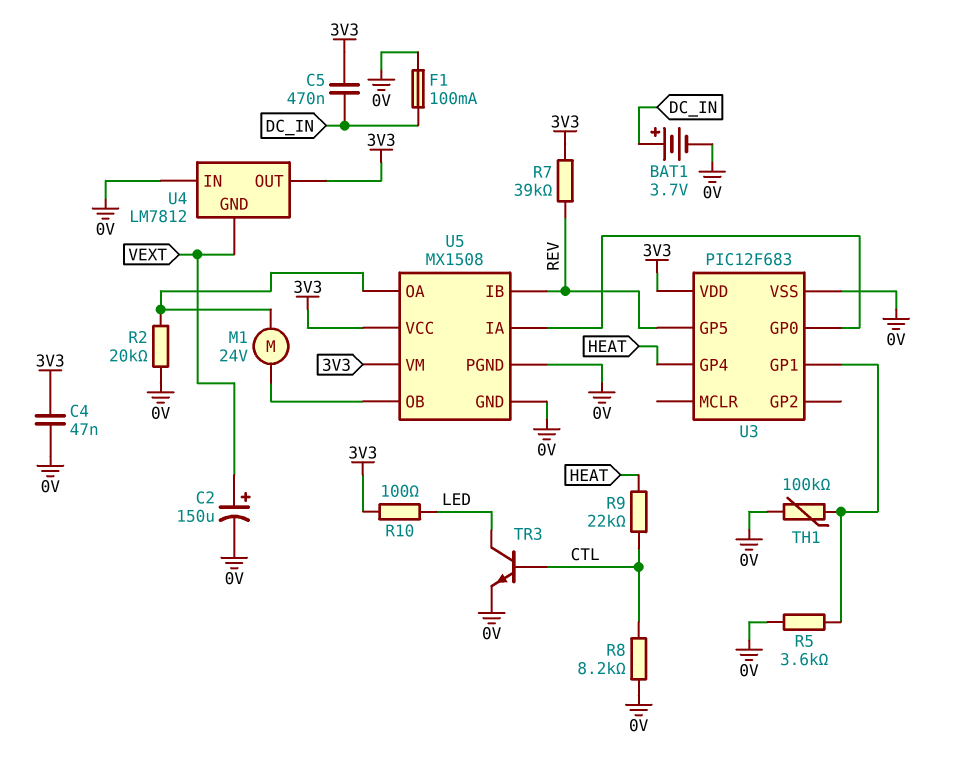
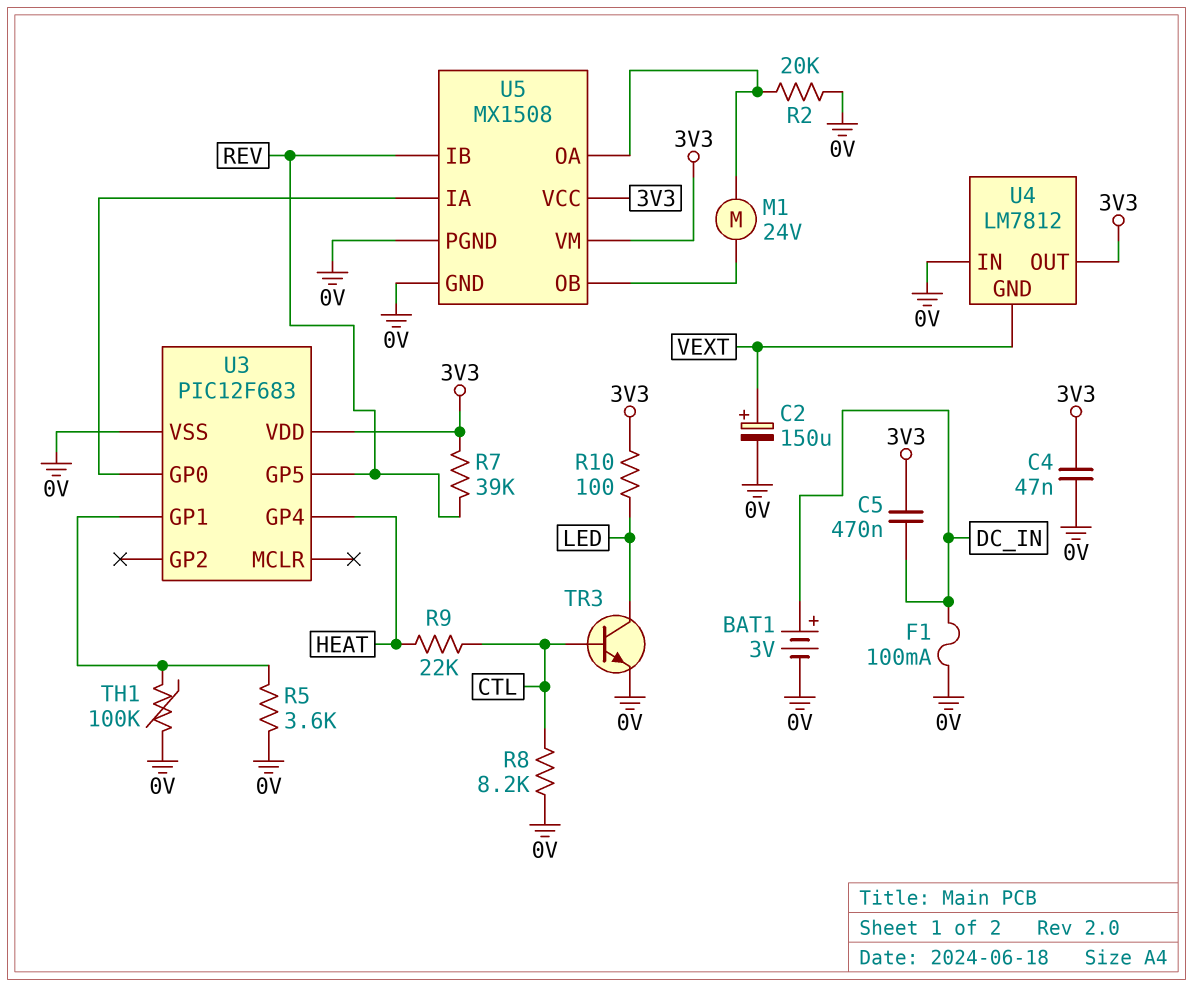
BAT1: 3.7V (plus DC_IN, minus 0V) -> 3V (plus DC_IN, minus 0V)

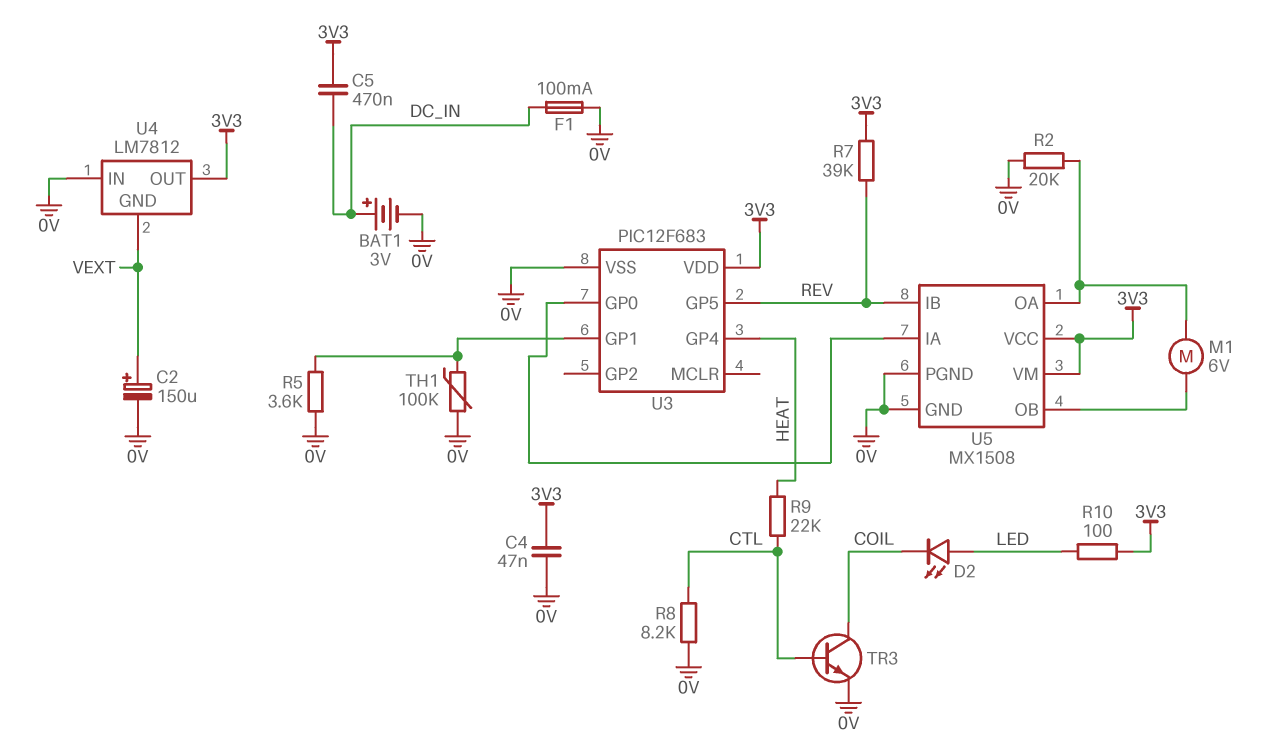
D2: none -> LED (A LED, K COIL)
M1: motor 24V (U5/OA, U5/OB) -> motor 6V (U5/OA, U5/OB)
TR3: NPN (B CTL, C LED, E 0V) -> NPN (B CTL, C COIL, E 0V)

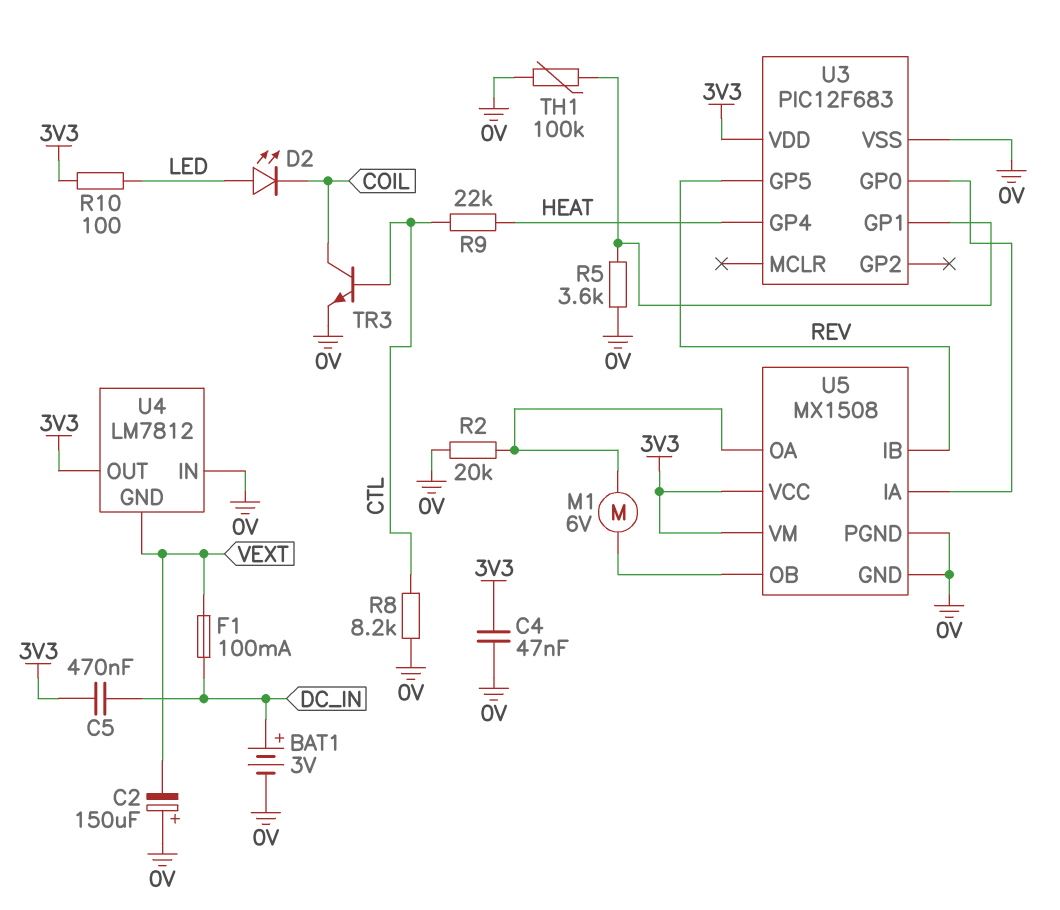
C2: 150uF (plus VEXT, minus 0V) -> 150uF (plus 0V, minus VEXT)
F1: 100mA (0V, DC_IN) -> 100mA (DC_IN, VEXT)
R7: 39k (3V3, REV) -> none

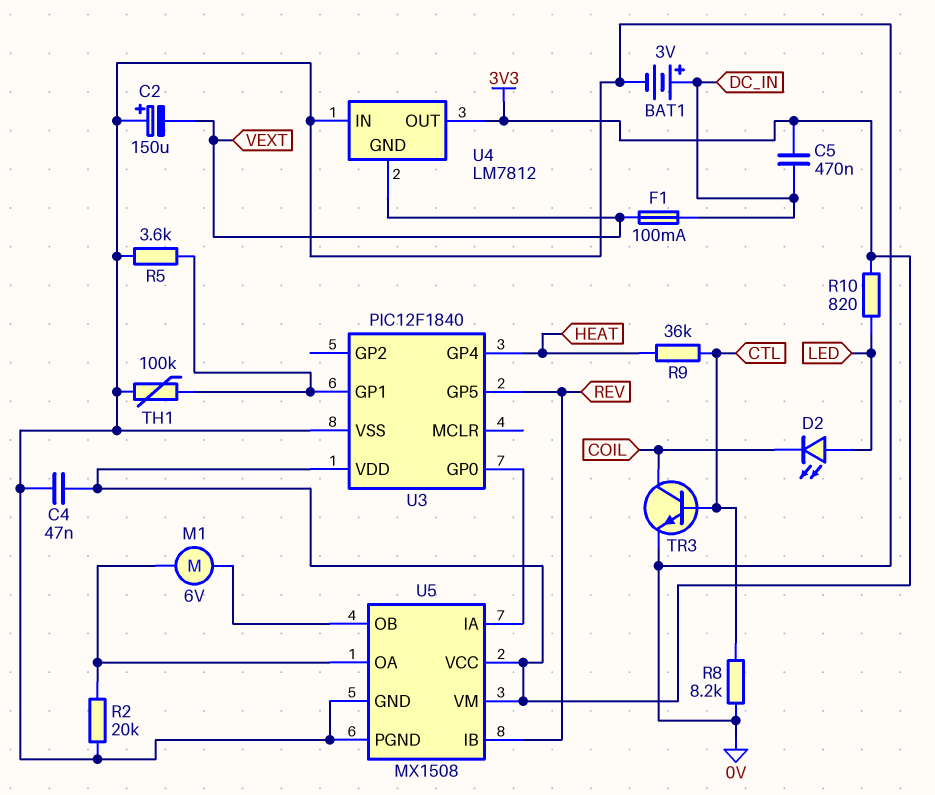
R9: 22k (CTL, HEAT) -> 36k (CTL, HEAT)
R10: 100 (3V3, LED) -> 820 (3V3, LED)
U3: PIC12F683 -> PIC12F1840

